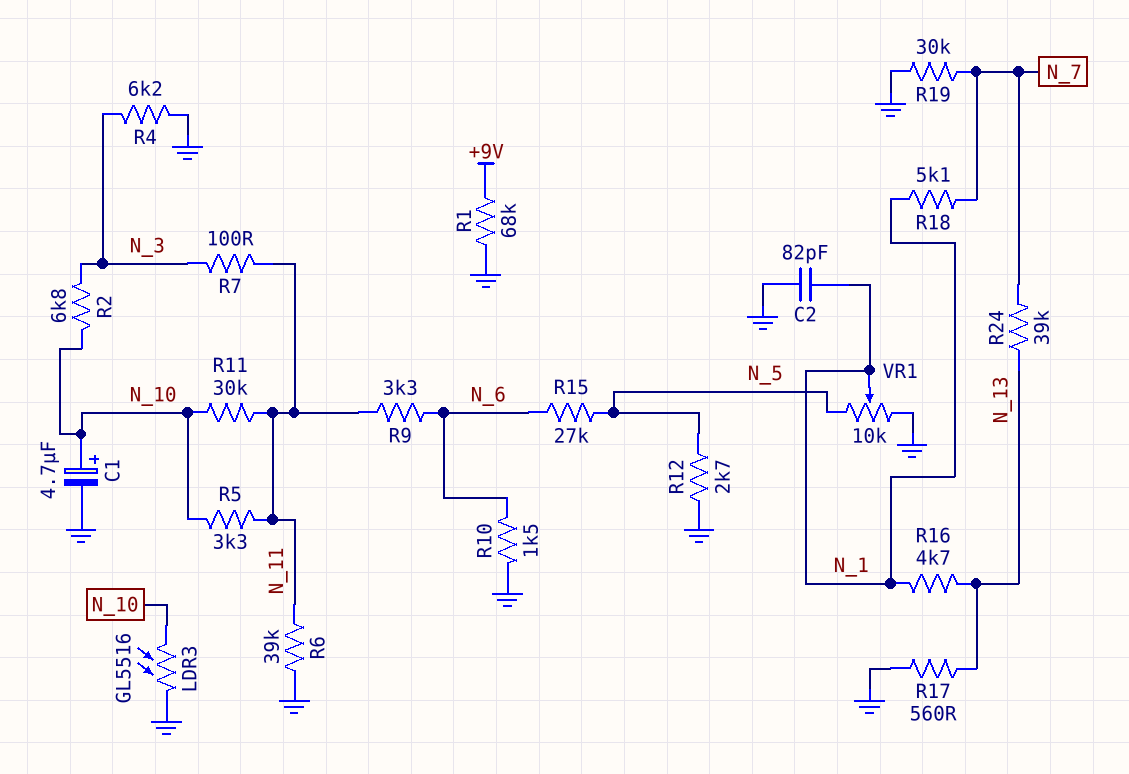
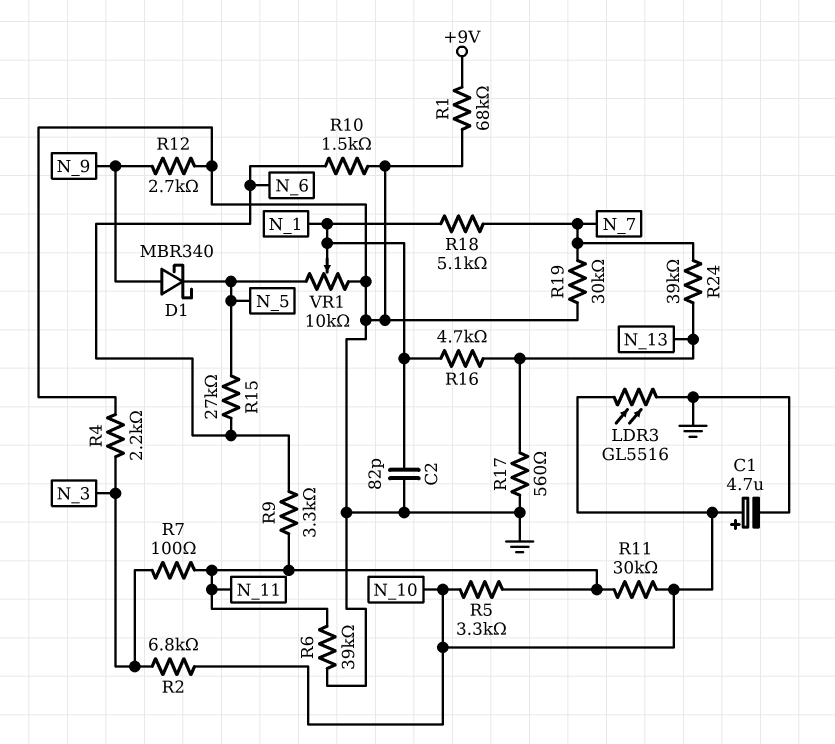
D1: none -> schottky MBR340 (A N_9, K N_5)
R4: 6.2k (GND, N_3) -> 2.2k (GND, N_3)
R12: 2.7k (GND, N_5) -> 2.7k (GND, N_9)

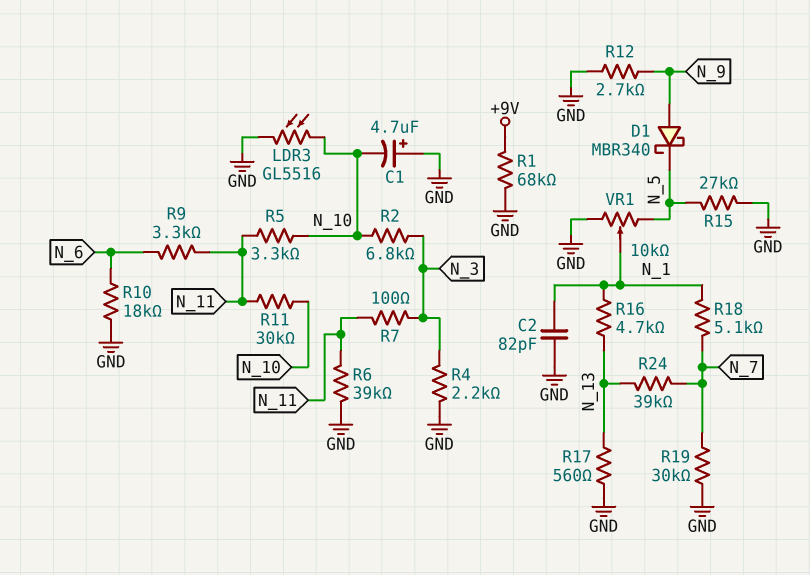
C1: 4.7uF (plus N_10, minus GND) -> 4.7uF (plus GND, minus N_10)
R10: 1.5k (GND, N_6) -> 18k (GND, N_6)
R15: 27k (N_5, N_6) -> 27k (GND, N_5)

